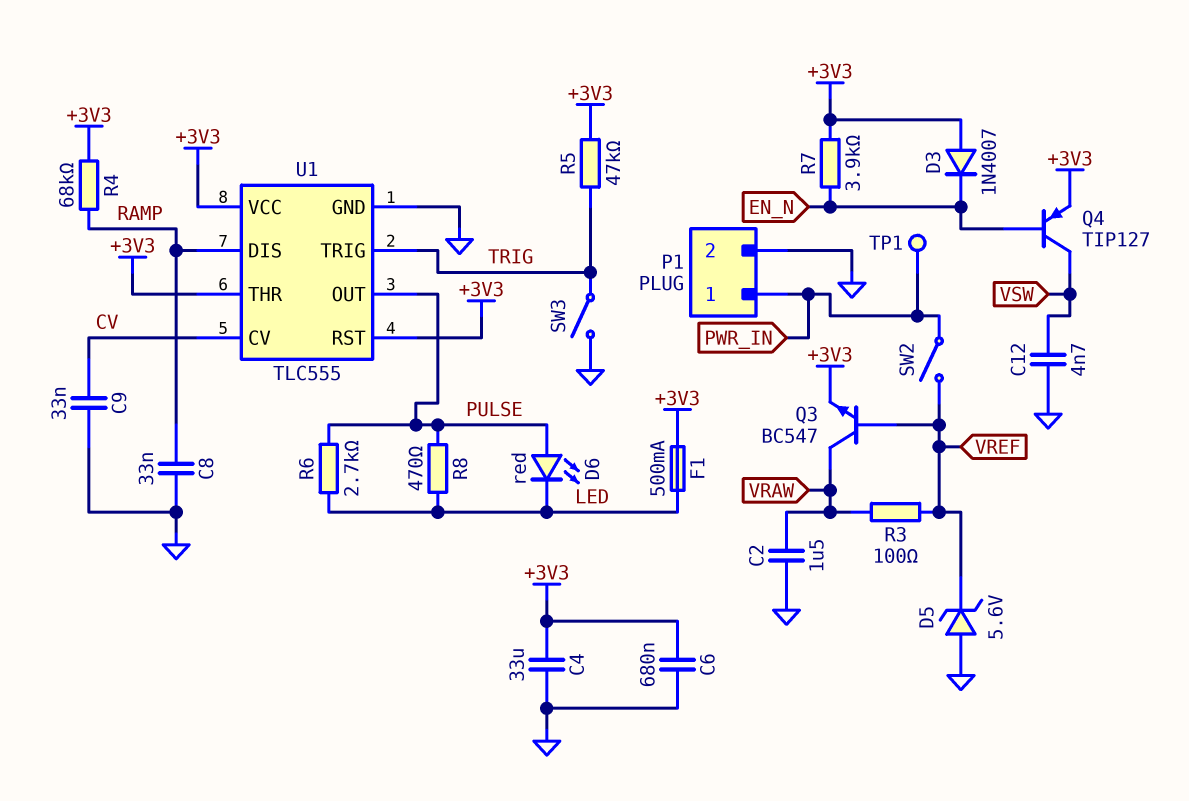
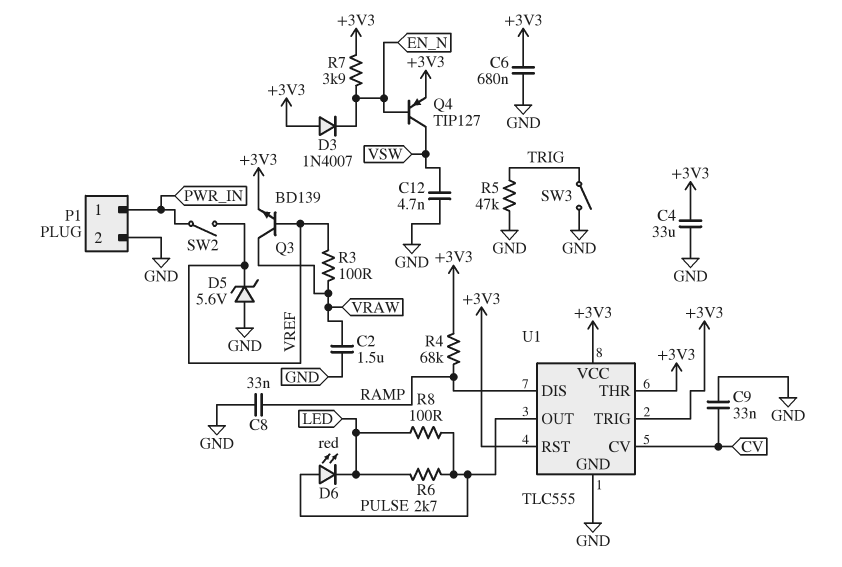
F1: 500mA (+3V3, LED) -> none
Q3: NPN BC547 (B VREF, C VRAW, E +3V3) -> NPN BD139 (B VREF, C VRAW, E +3V3)
R5: 47k (+3V3, TRIG) -> 47k (GND, TRIG)
R8: 470 (LED, PULSE) -> 100 (LED, PULSE)
TP1: test point (PWR_IN) -> none
U1 pin TRIG: TRIG -> +3V3

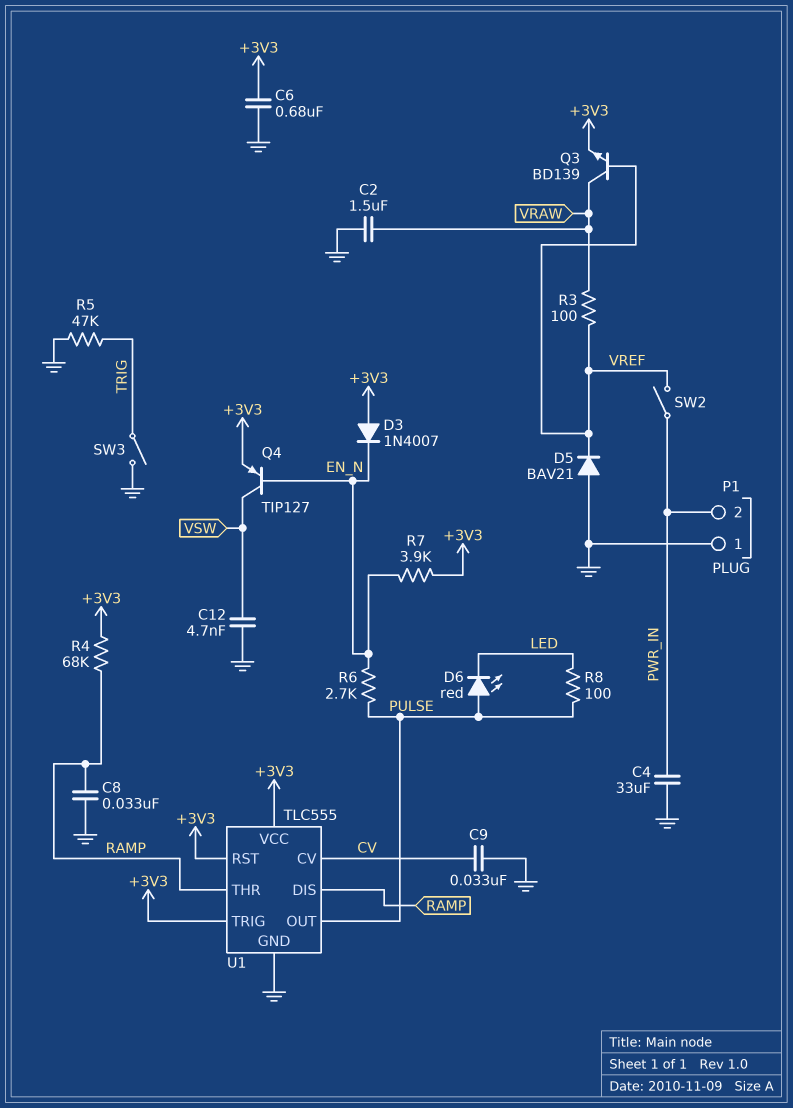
C4: 33uF (+3V3, GND) -> 33uF (GND, PWR_IN)
D5: zener 5.6V (A GND, K VREF) -> diode BAV21 (A GND, K VREF)
P1 pin 1: PWR_IN -> GND
P1 pin 2: GND -> PWR_IN
R6: 2.7k (LED, PULSE) -> 2.7k (EN_N, PULSE)
U1 pin THR: +3V3 -> RAMP

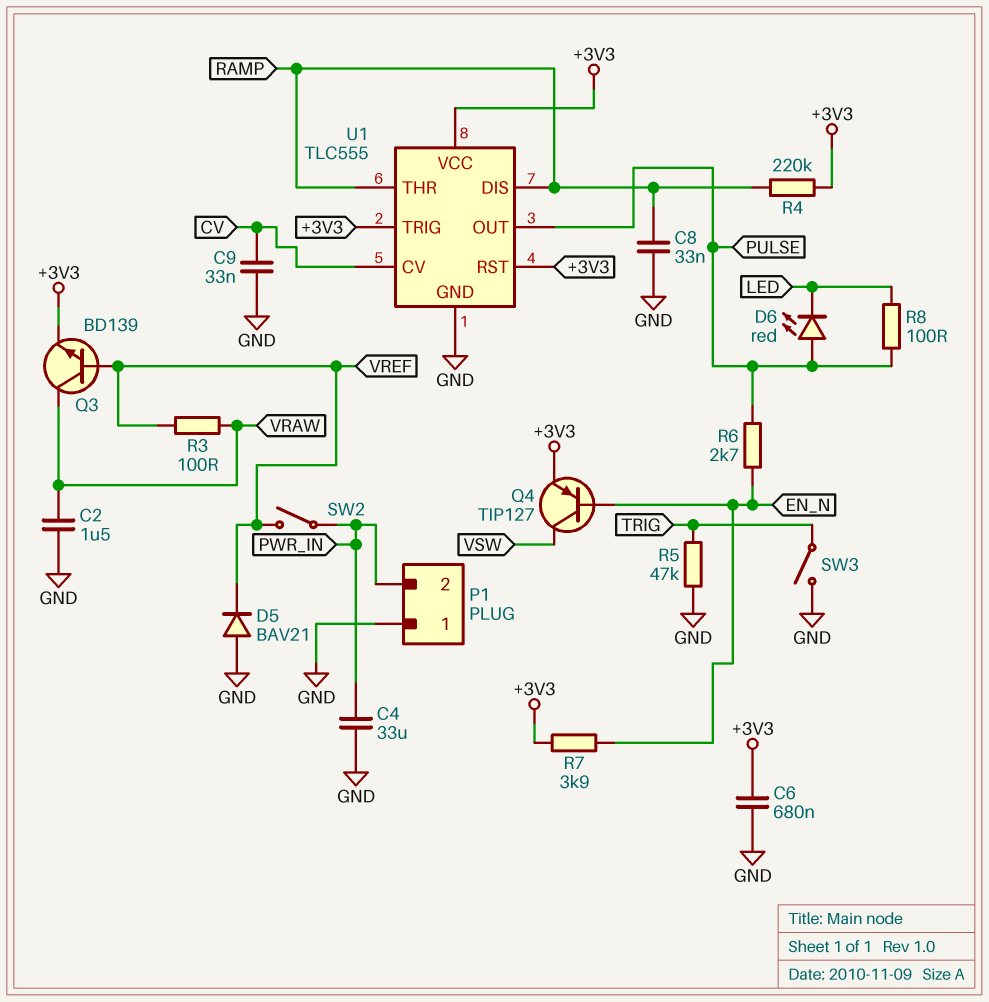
C12: 4.7nF (GND, VSW) -> none
D3: diode 1N4007 (A +3V3, K EN_N) -> none
R4: 68k (+3V3, RAMP) -> 220k (+3V3, RAMP)

